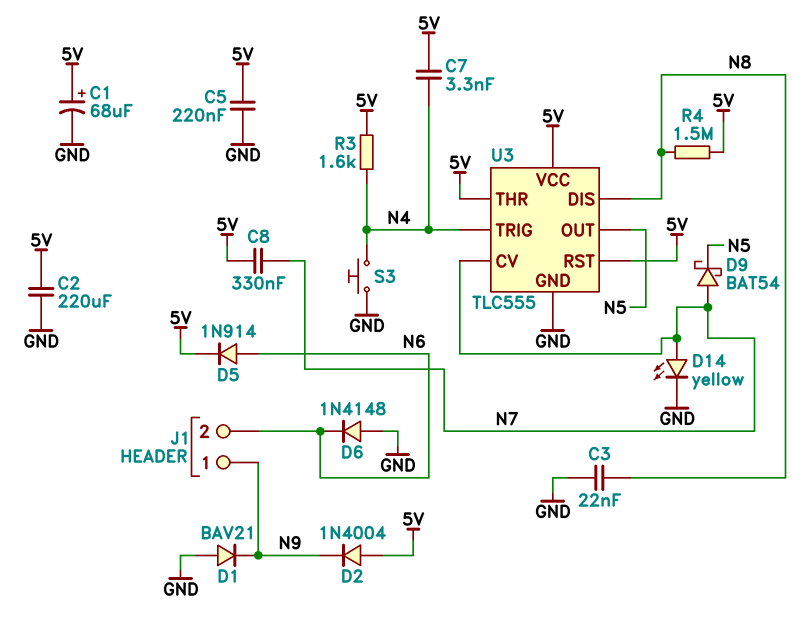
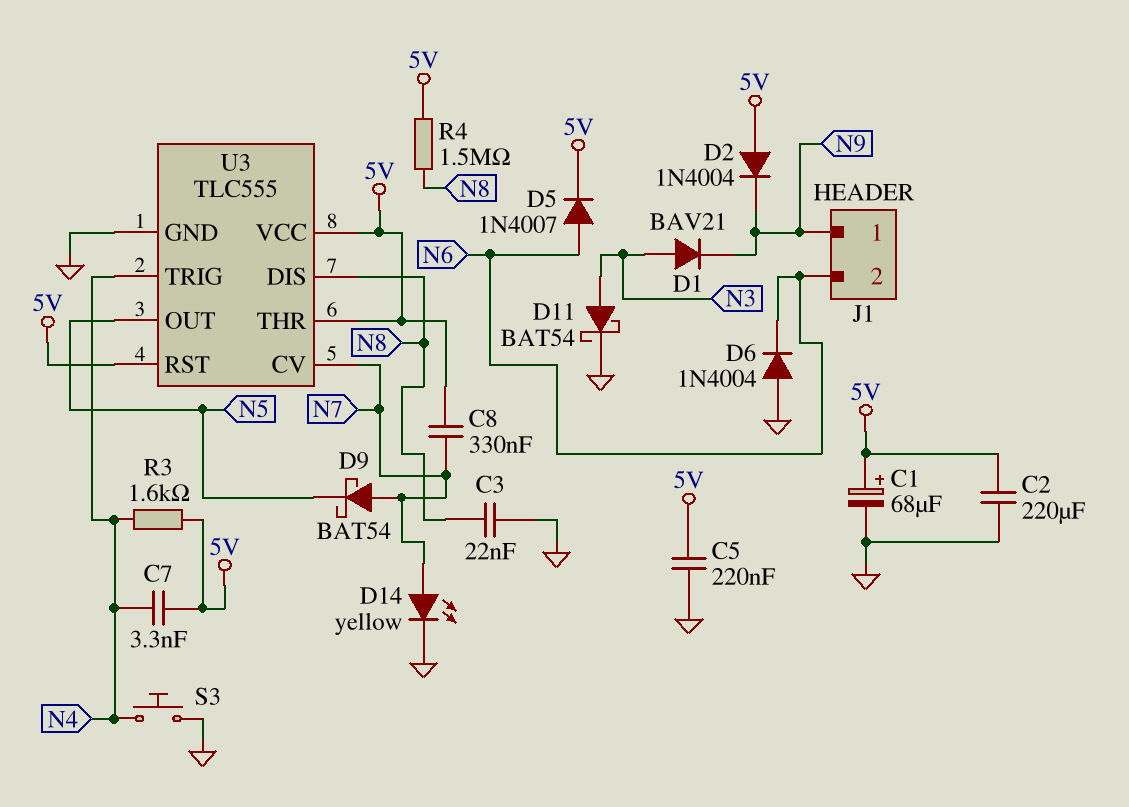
D1: diode BAV21 (A GND, K N9) -> diode BAV21 (A N3, K N9)
D5: diode 1N914 (A N6, K 5V) -> diode 1N4007 (A N6, K 5V)
D6: diode 1N4148 (A GND, K N6) -> diode 1N4004 (A GND, K N6)
D11: none -> schottky BAT54 (A N3, K GND)

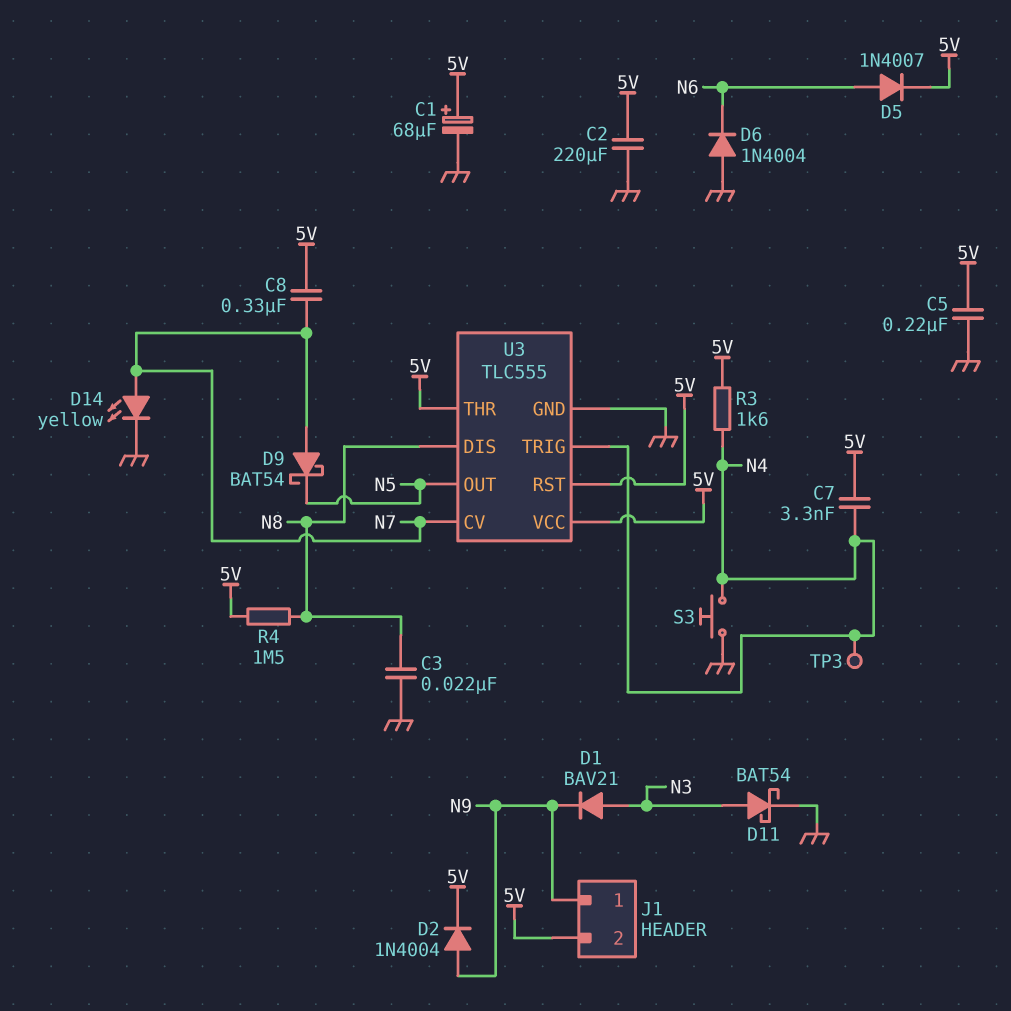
D2: diode 1N4004 (A 5V, K N9) -> diode 1N4004 (A N9, K 5V)
J1 pin 2: N6 -> 5V
TP3: none -> test point (N4)

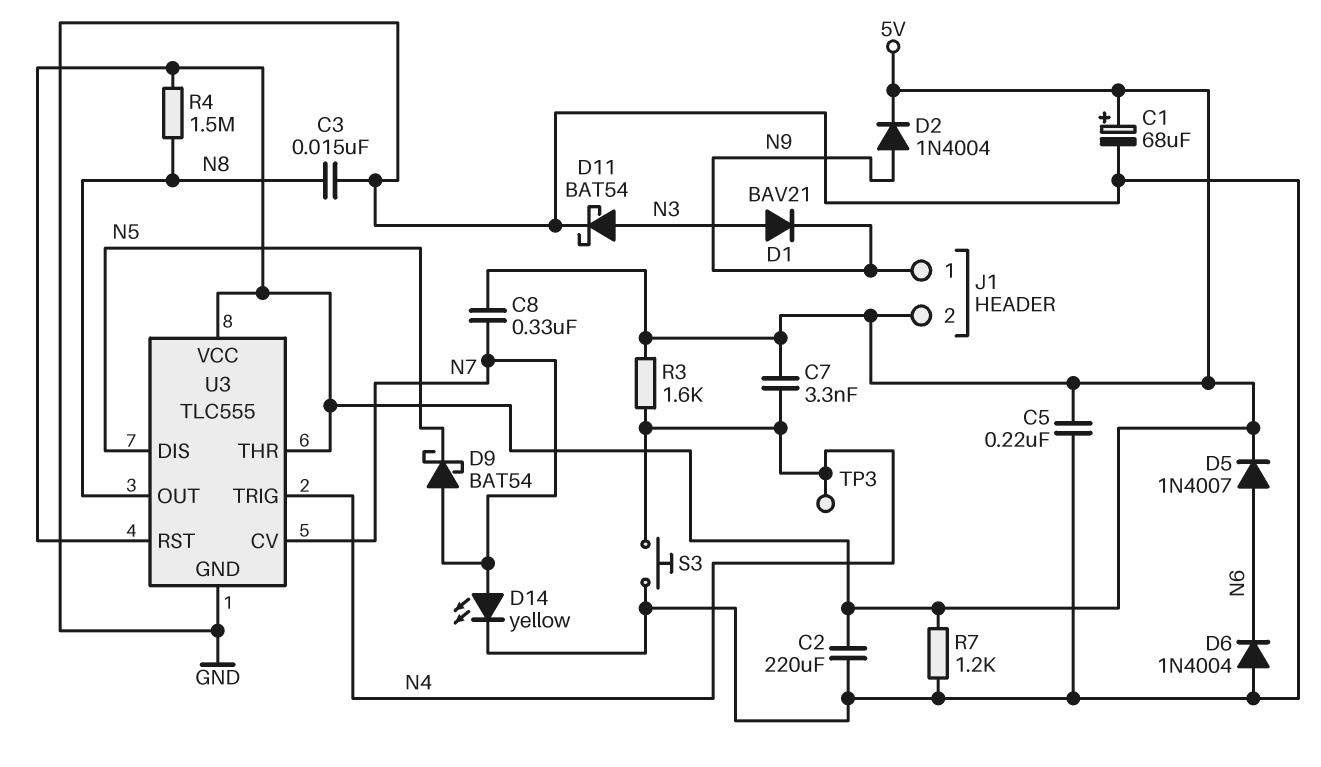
C3: 22nF (GND, N8) -> 15nF (GND, N8)
R7: none -> 1.2k (5V, GND)
U3 pin DIS: N8 -> N5
U3 pin OUT: N5 -> N8

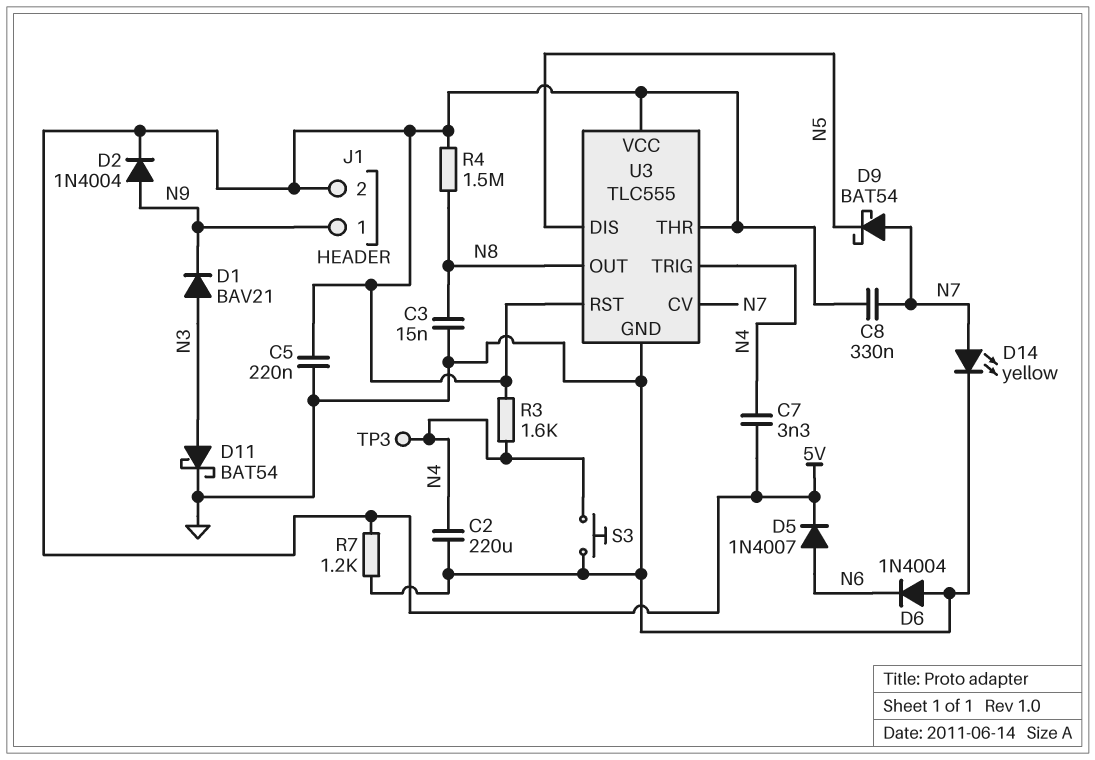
C1: 68uF (plus 5V, minus GND) -> none
C2: 220uF (5V, GND) -> 220uF (GND, N4)

